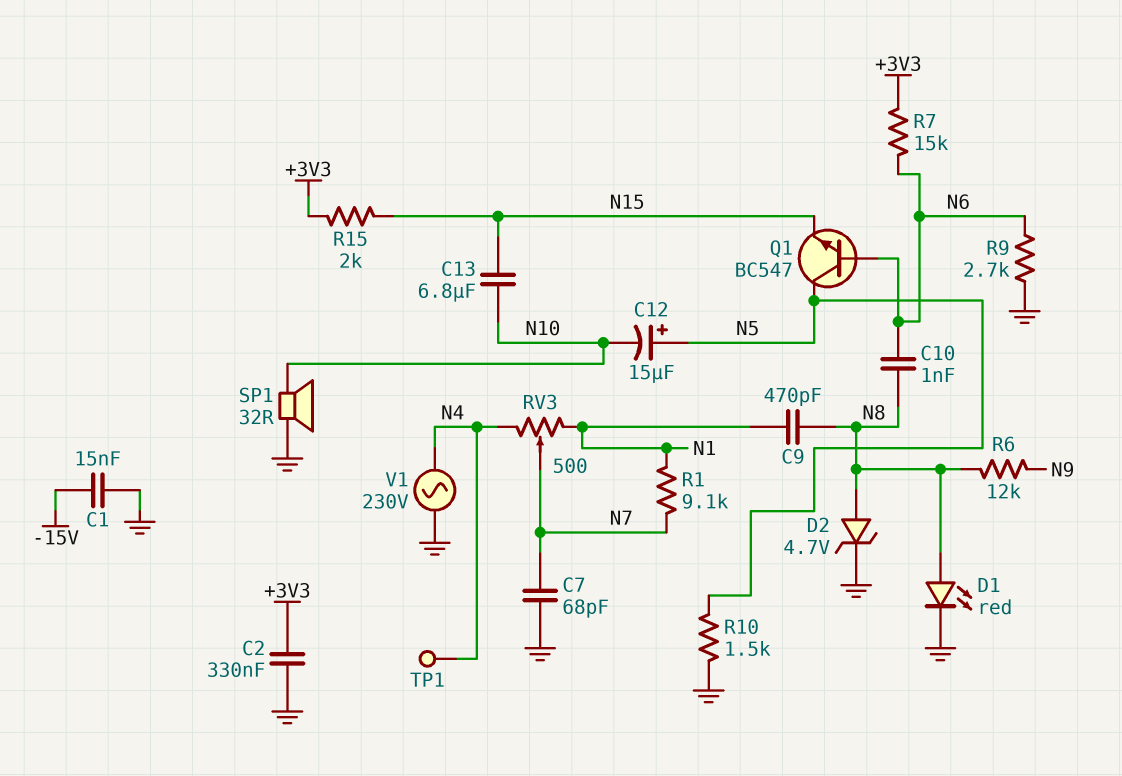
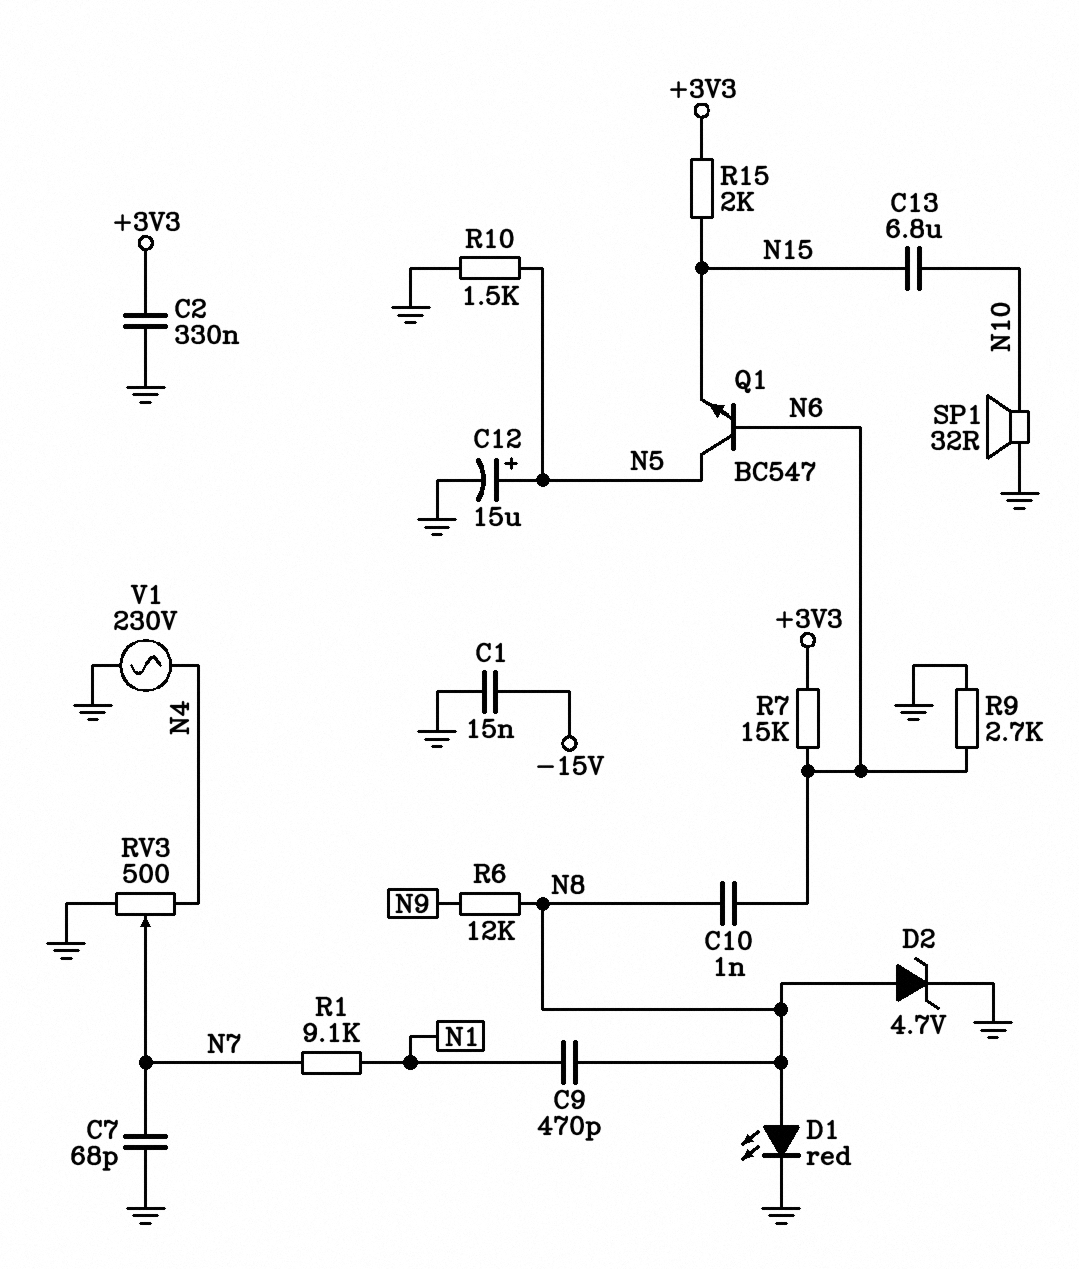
C12: 15uF (plus N5, minus N10) -> 15uF (plus N5, minus GND)
RV3: 500 (N1, N4, wiper N7) -> 500 (GND, N4, wiper N7)
TP1: test point (N4) -> none

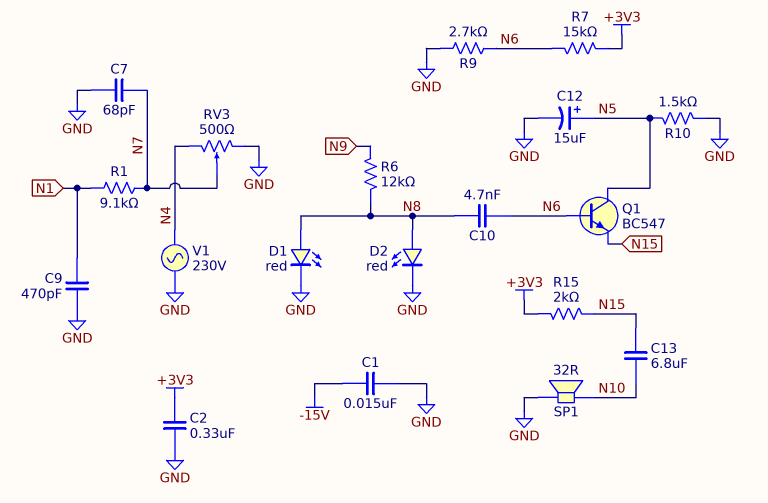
C9: 470pF (N1, N8) -> 470pF (GND, N1)
C10: 1nF (N6, N8) -> 4.7nF (N6, N8)
D2: zener 4.7V (A N8, K GND) -> LED red (A N8, K GND)

